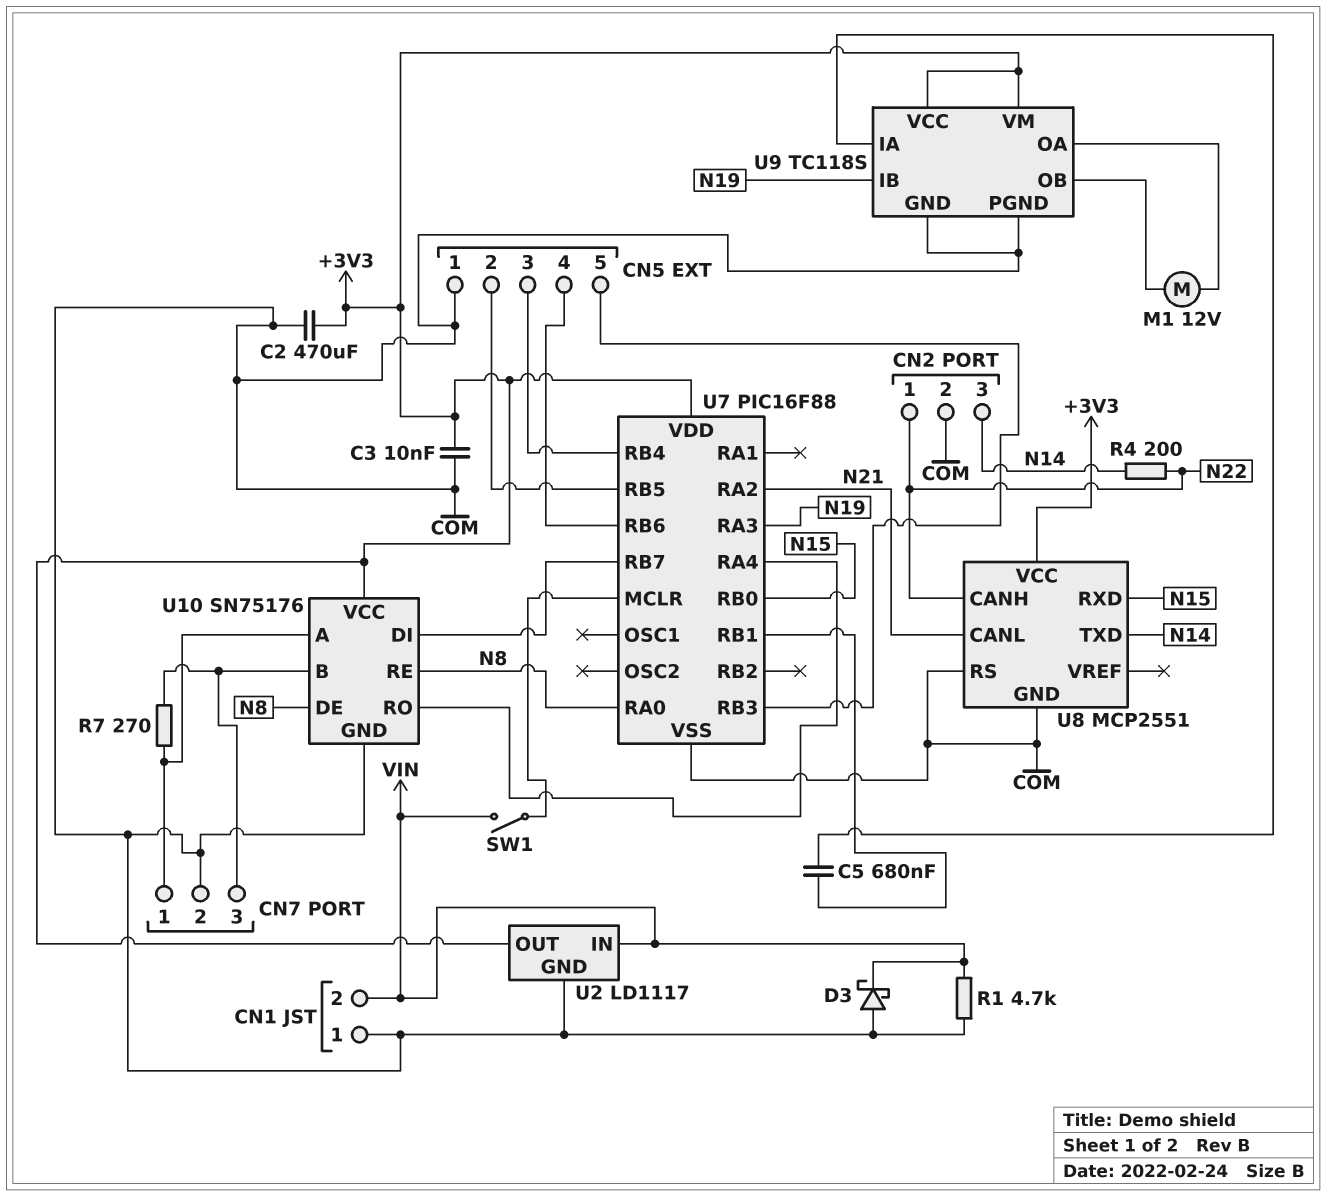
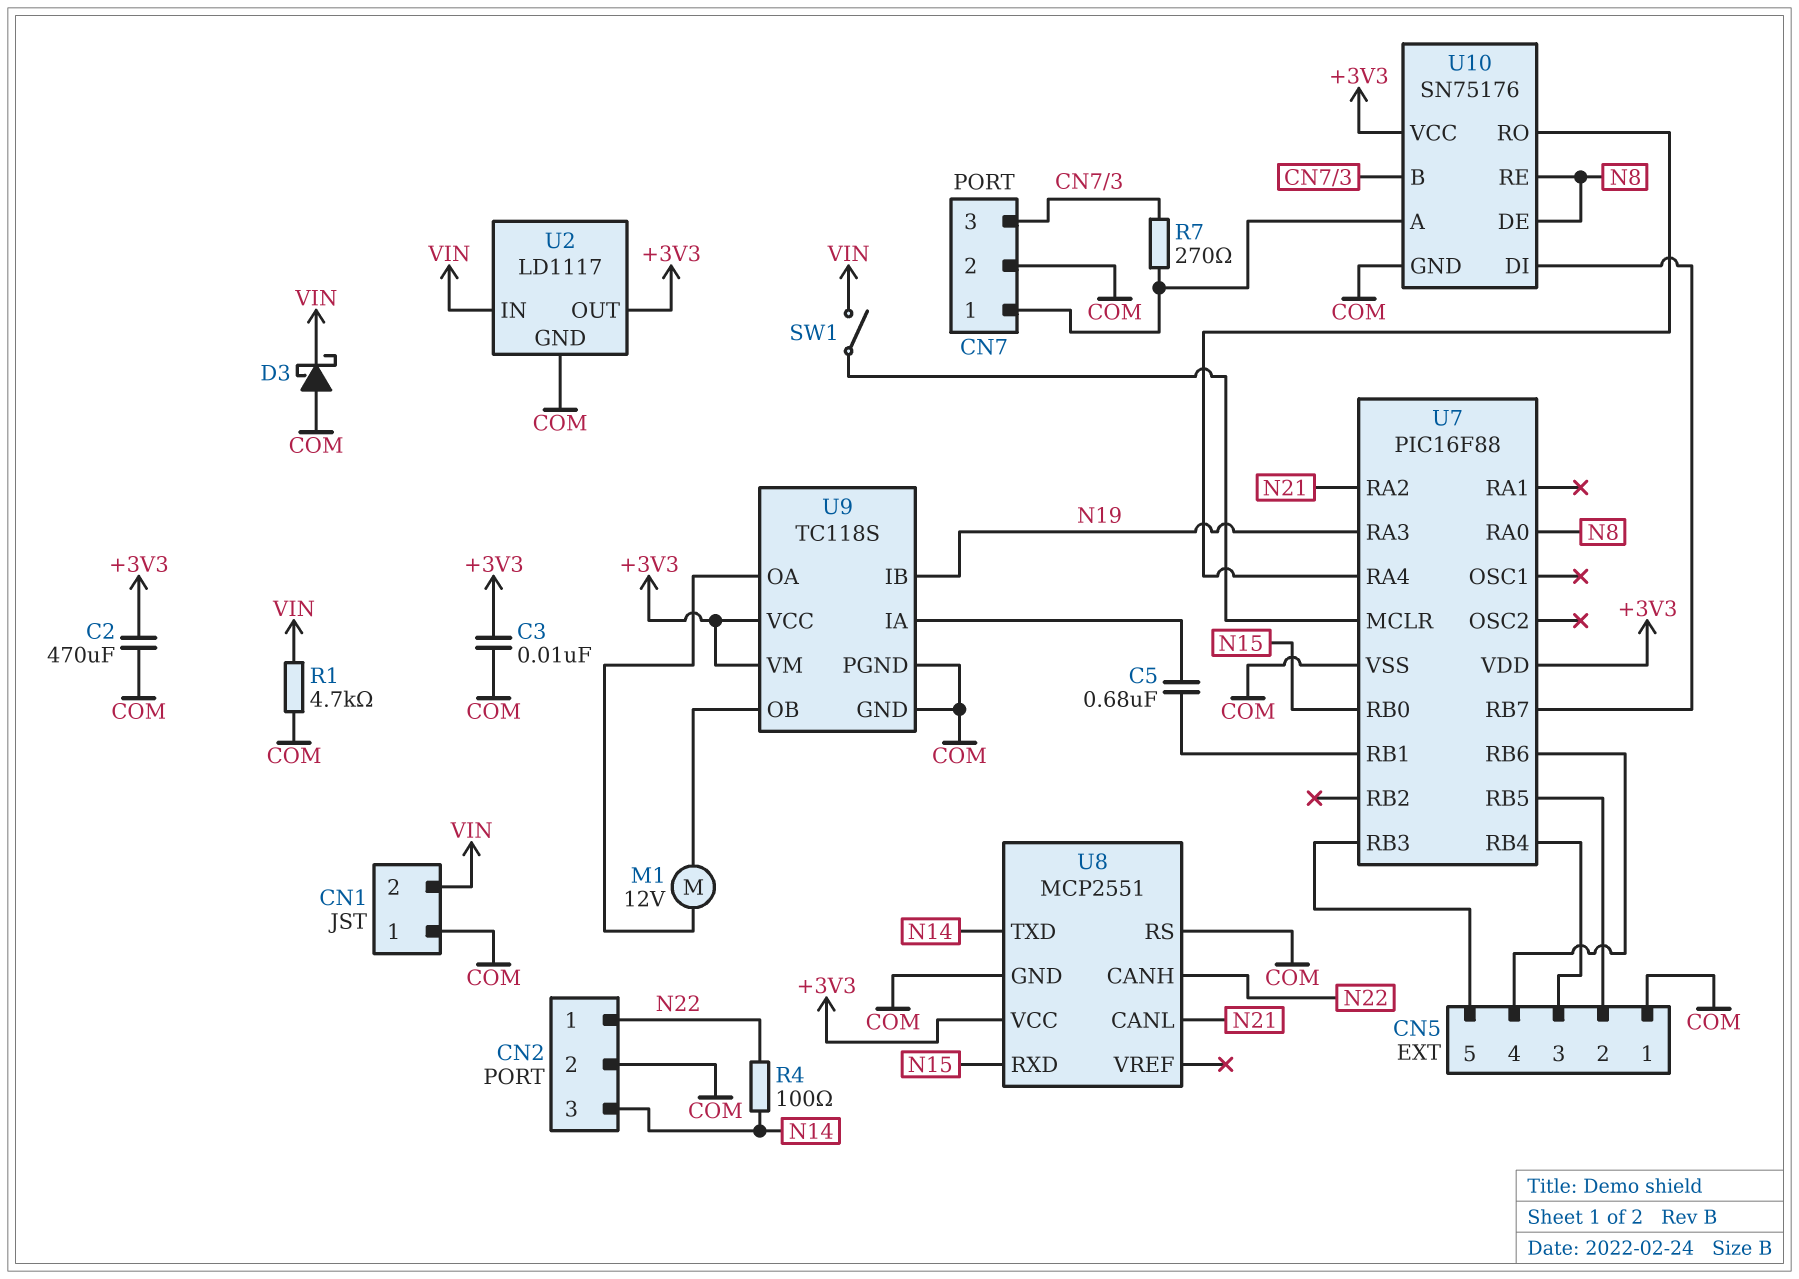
R4: 200 (N14, N22) -> 100 (N14, N22)

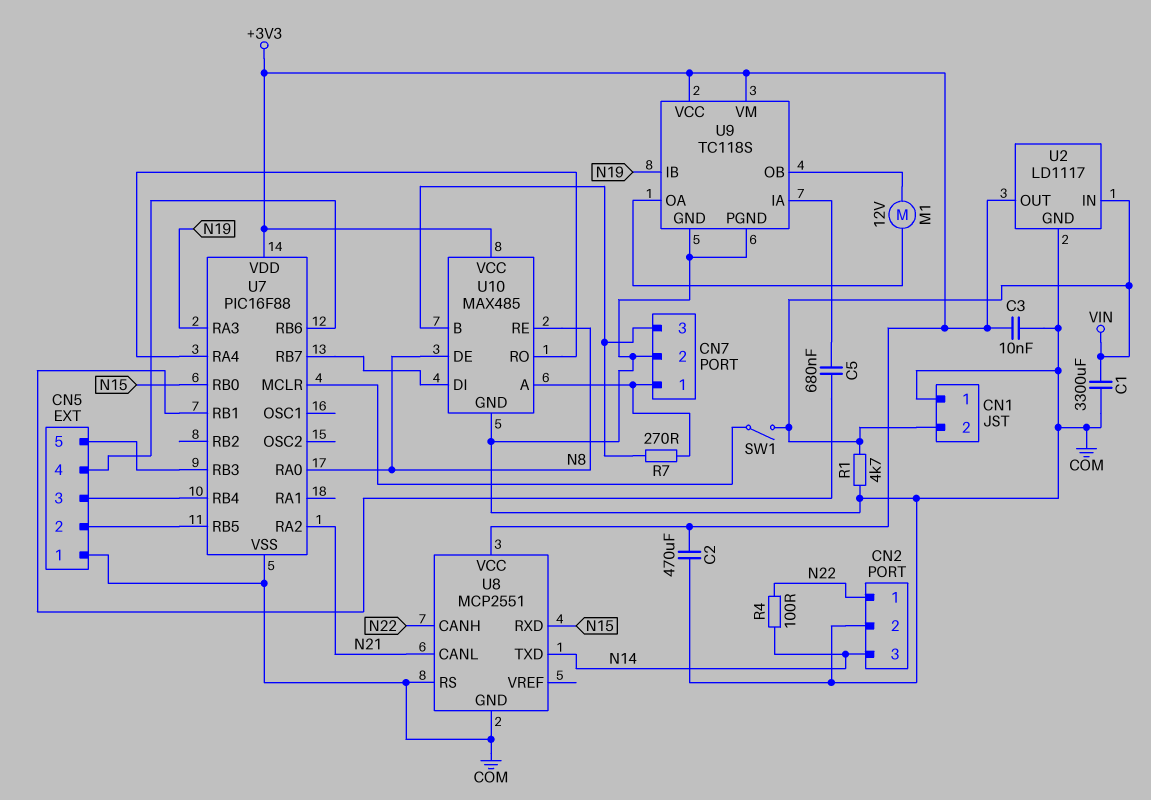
C1: none -> 3300uF (COM, VIN)
D3: schottky (A COM, K VIN) -> none
U10: SN75176 -> MAX485

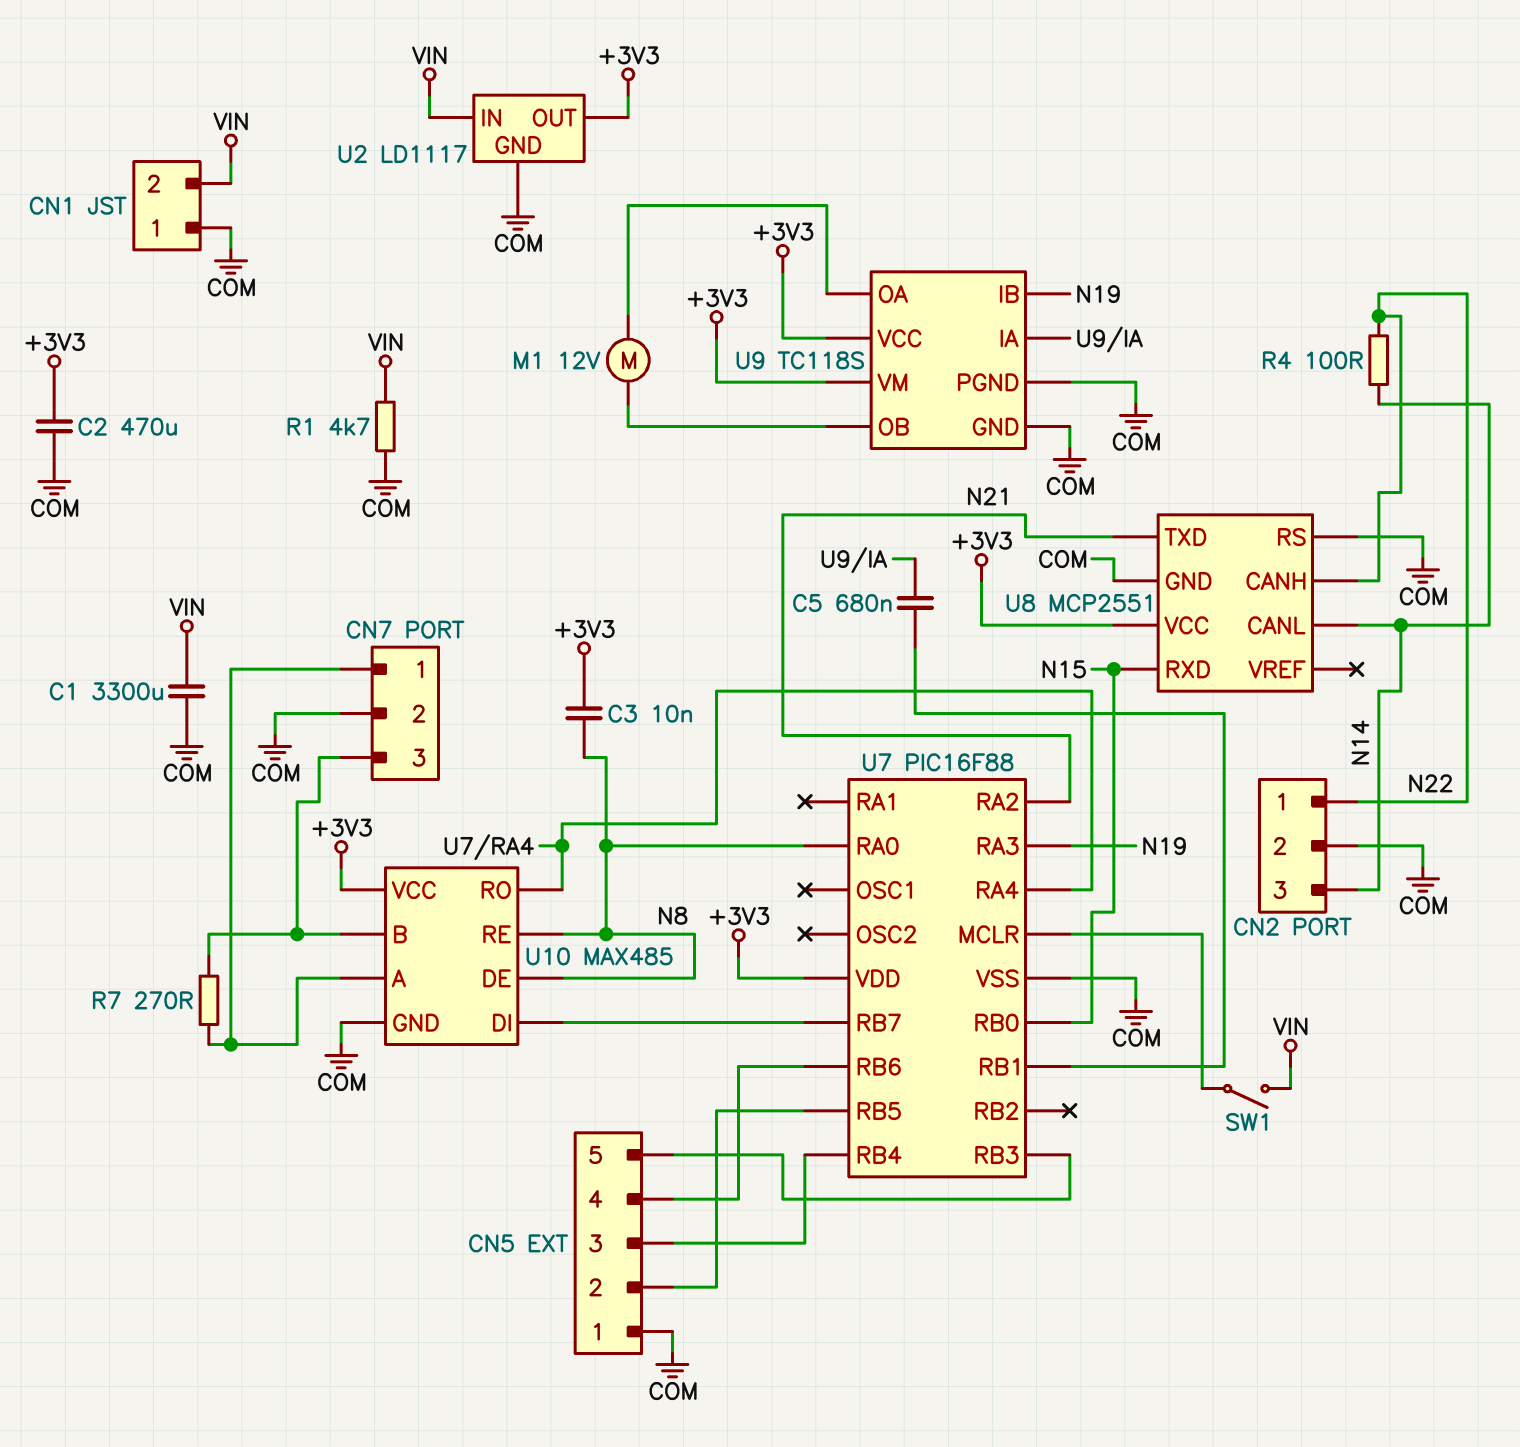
C3: 10nF (+3V3, COM) -> 10nF (+3V3, N8)
U8 pin CANL: N21 -> N14
U8 pin TXD: N14 -> N21

